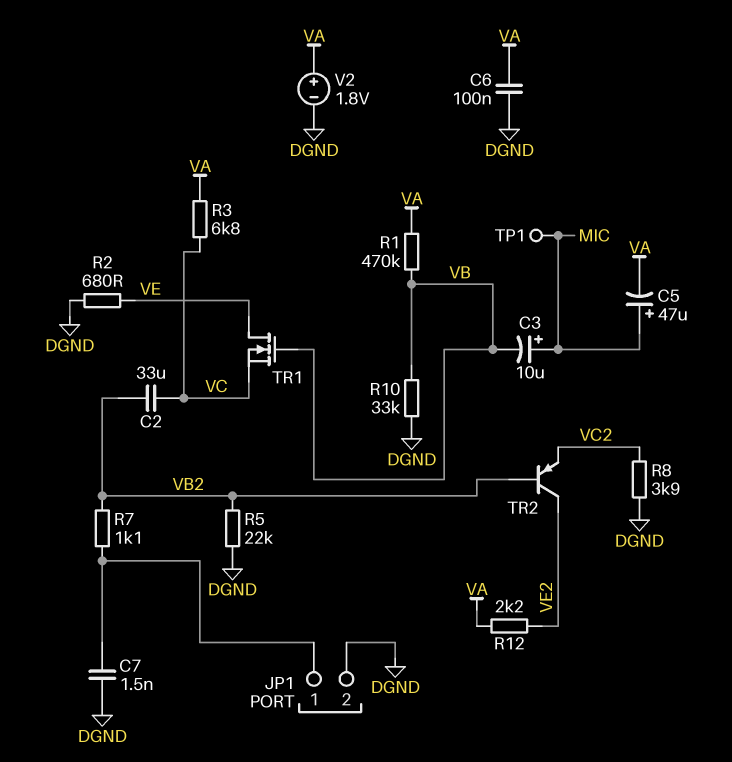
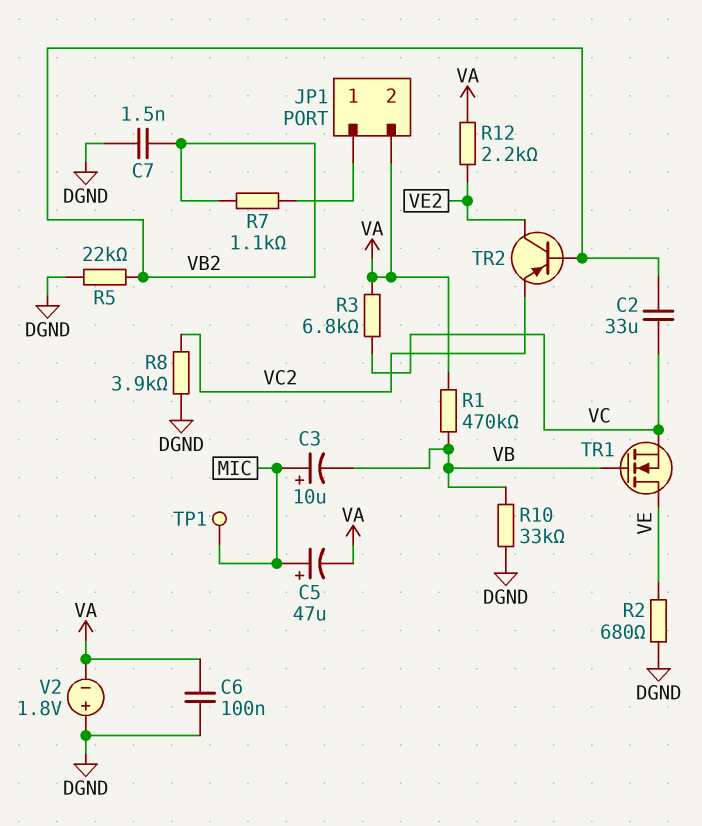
C7: 1.5nF (DGND, JP1/1) -> 1.5nF (DGND, VB2)
JP1 pin 2: DGND -> VA
V2: 1.8V (plus VA, minus DGND) -> 1.8V (plus DGND, minus VA)

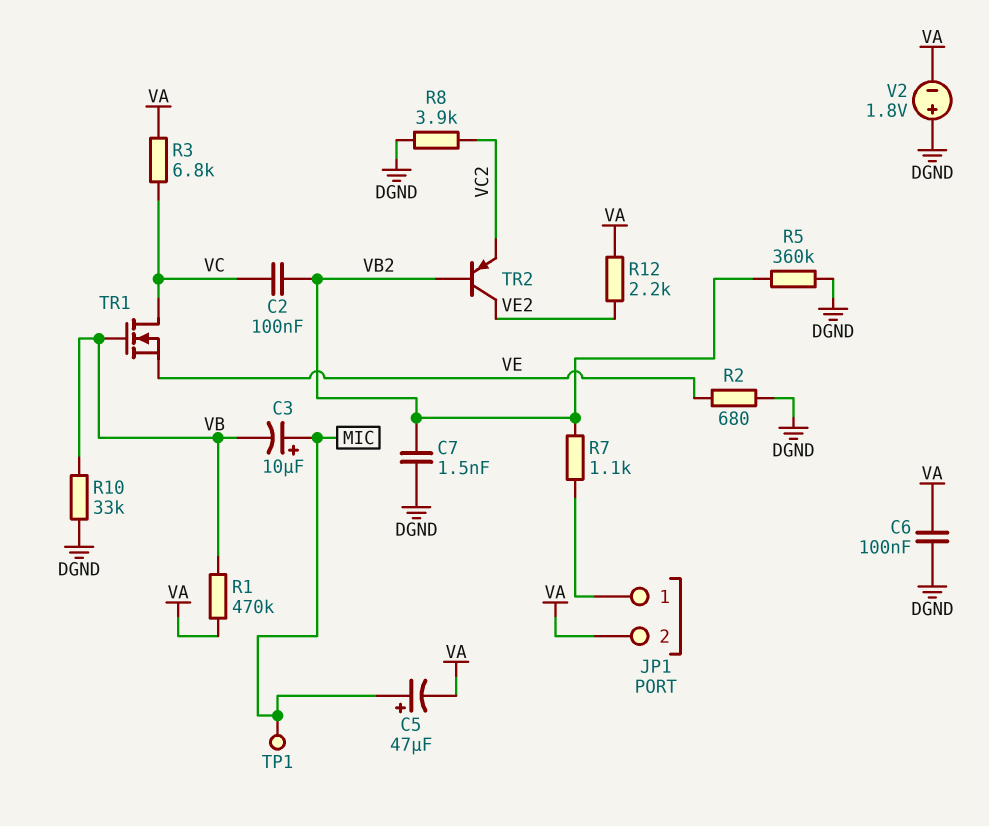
C2: 33uF (VB2, VC) -> 100nF (VB2, VC)
R5: 22k (DGND, VB2) -> 360k (DGND, VB2)
TR1: NMOS (G VB, D VE, S VC) -> NMOS (G VB, D VC, S VE)

